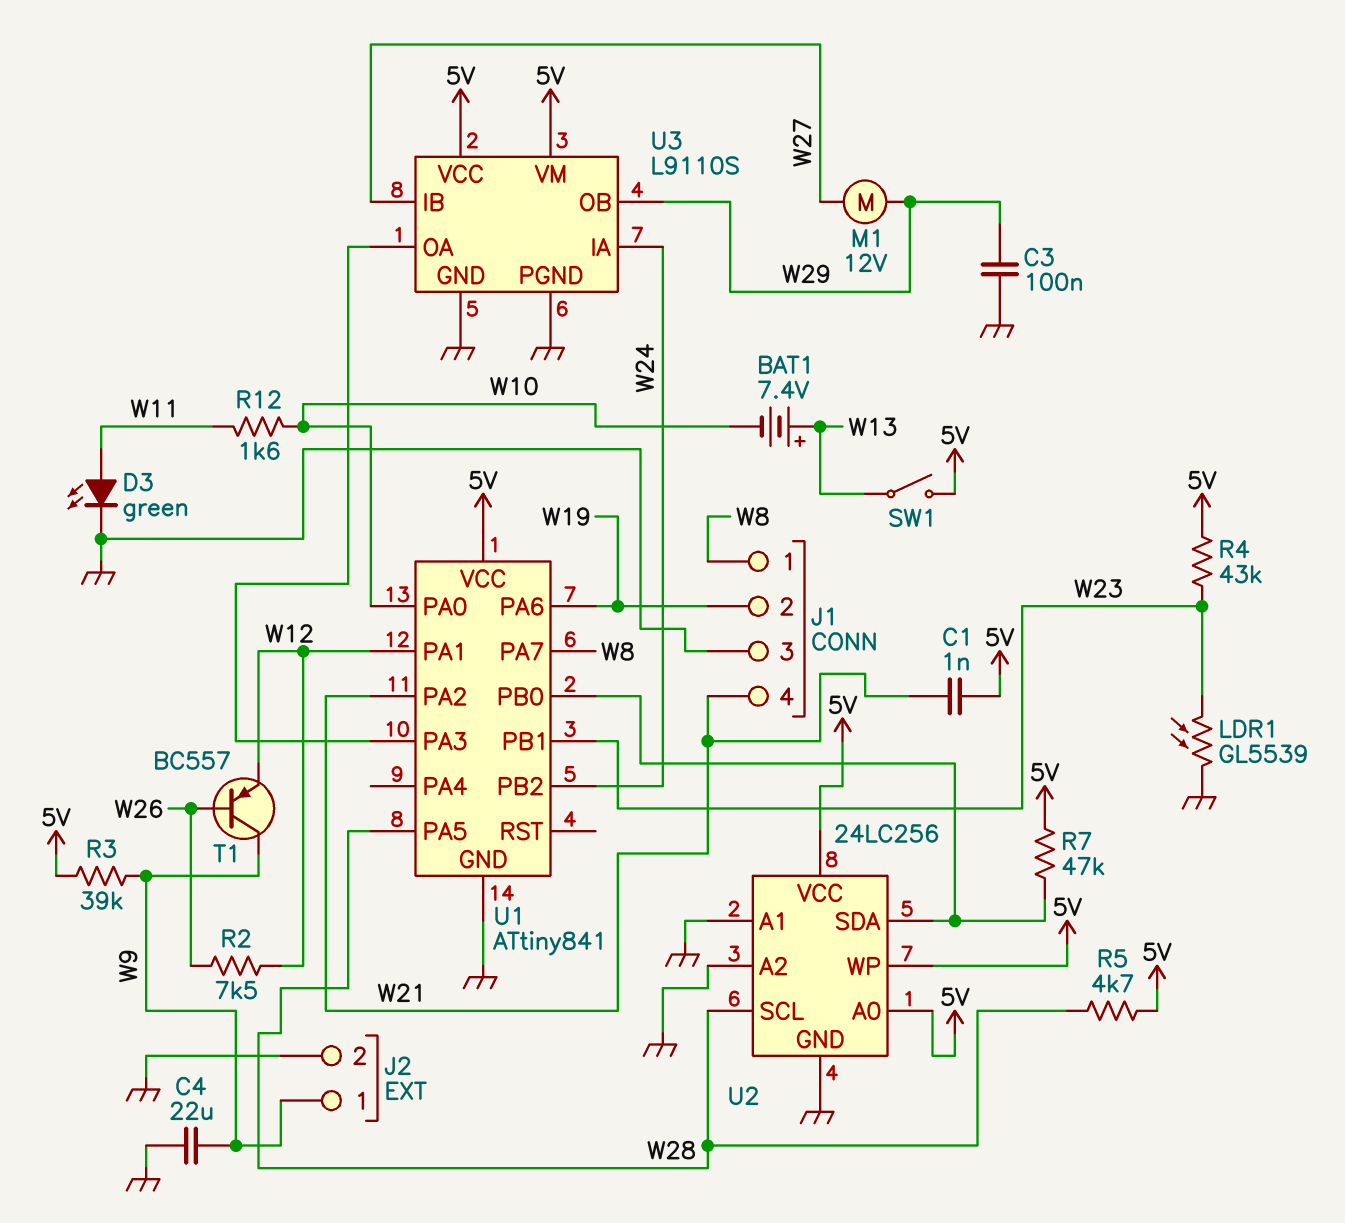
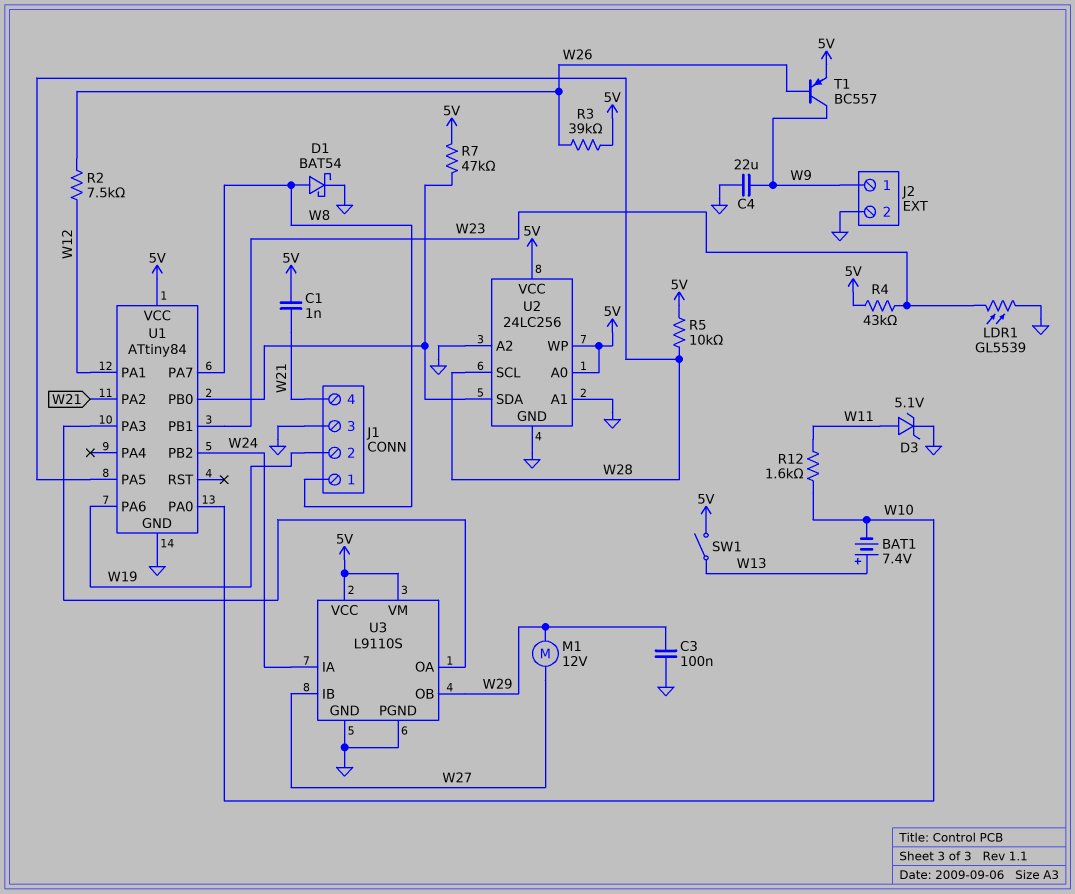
D1: none -> schottky BAT54 (A W8, K GND)
D3: LED green (A W11, K GND) -> zener 5.1V (A W11, K GND)
R3: 39k (5V, W9) -> 39k (5V, W26)
R5: 4.7k (5V, W28) -> 10k (5V, W28)
T1: PNP BC557 (B W26, C W9, E W12) -> PNP BC557 (B W26, C W9, E 5V)
U1: ATtiny841 -> ATtiny84

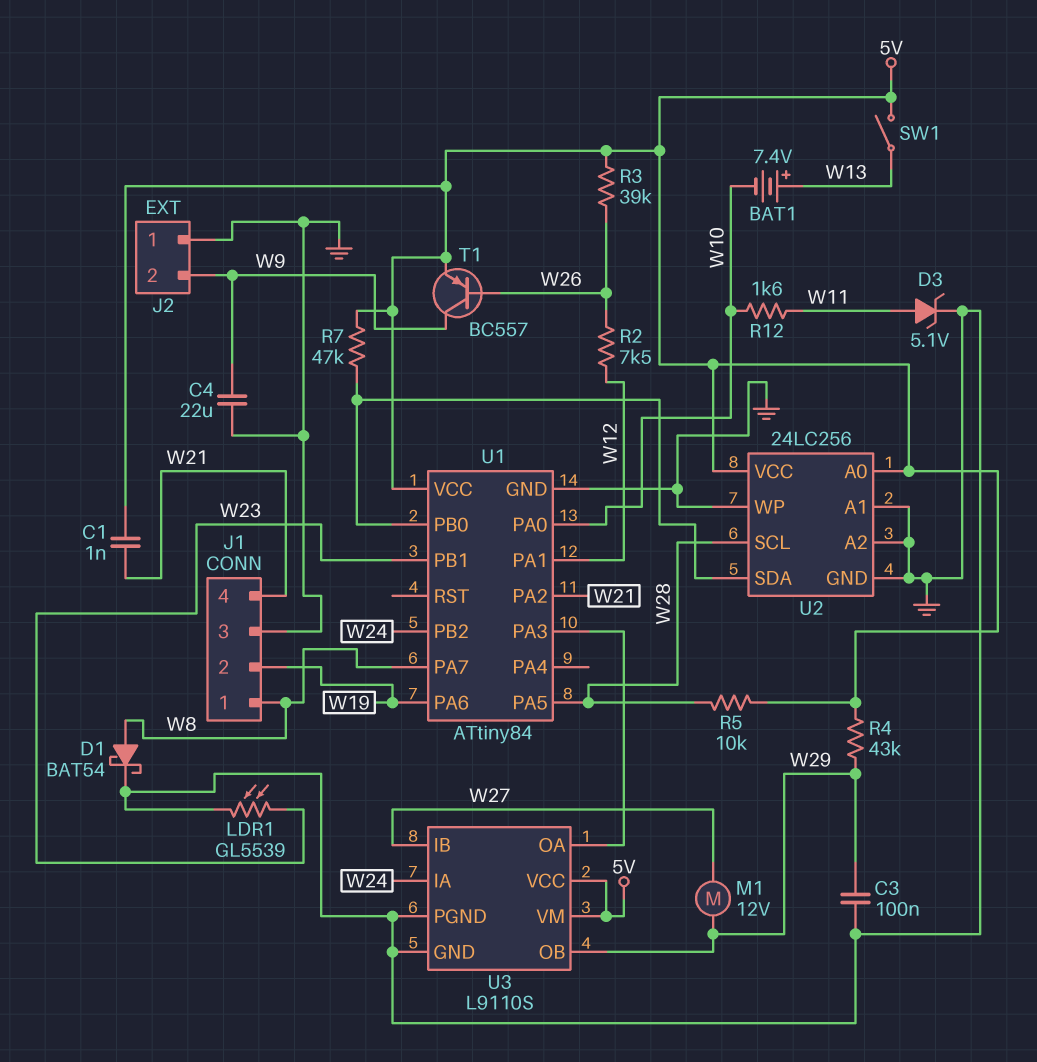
J2 pin 1: W9 -> GND
J2 pin 2: GND -> W9
R4: 43k (5V, W23) -> 43k (5V, W29)
U2 pin WP: 5V -> GND

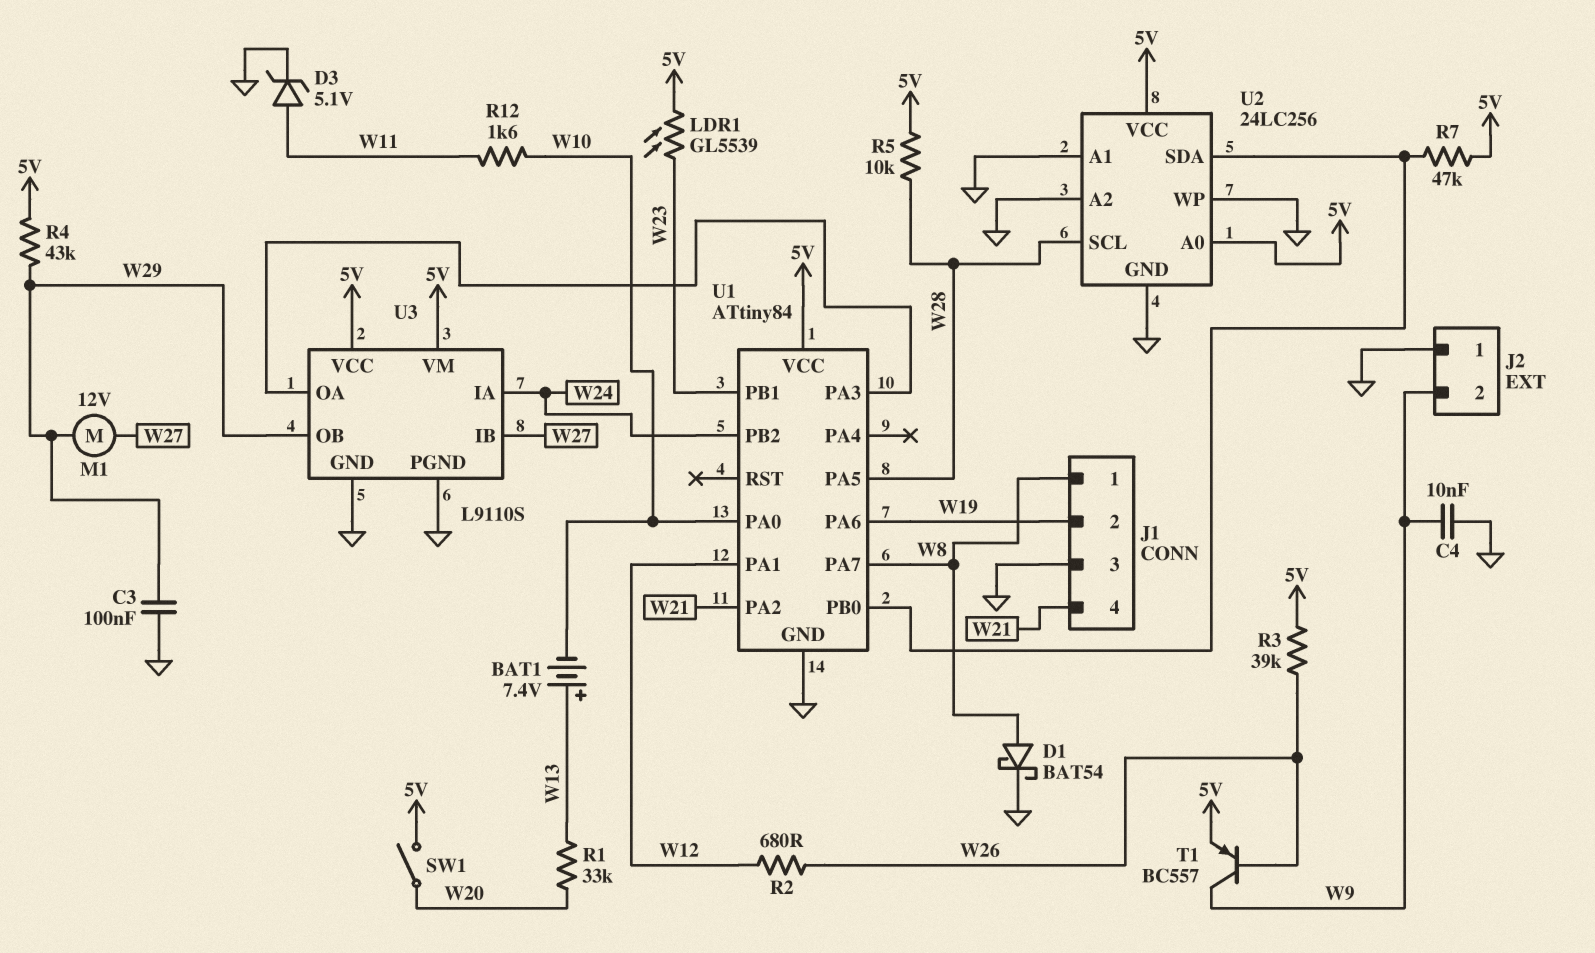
C1: 1nF (5V, W21) -> none
C4: 22uF (GND, W9) -> 10nF (GND, W9)
LDR1: GL5539 (GND, W23) -> GL5539 (5V, W23)
R1: none -> 33k (W13, W20)
R2: 7.5k (W12, W26) -> 680 (W12, W26)
SW1: switch (5V, W13) -> switch (5V, W20)

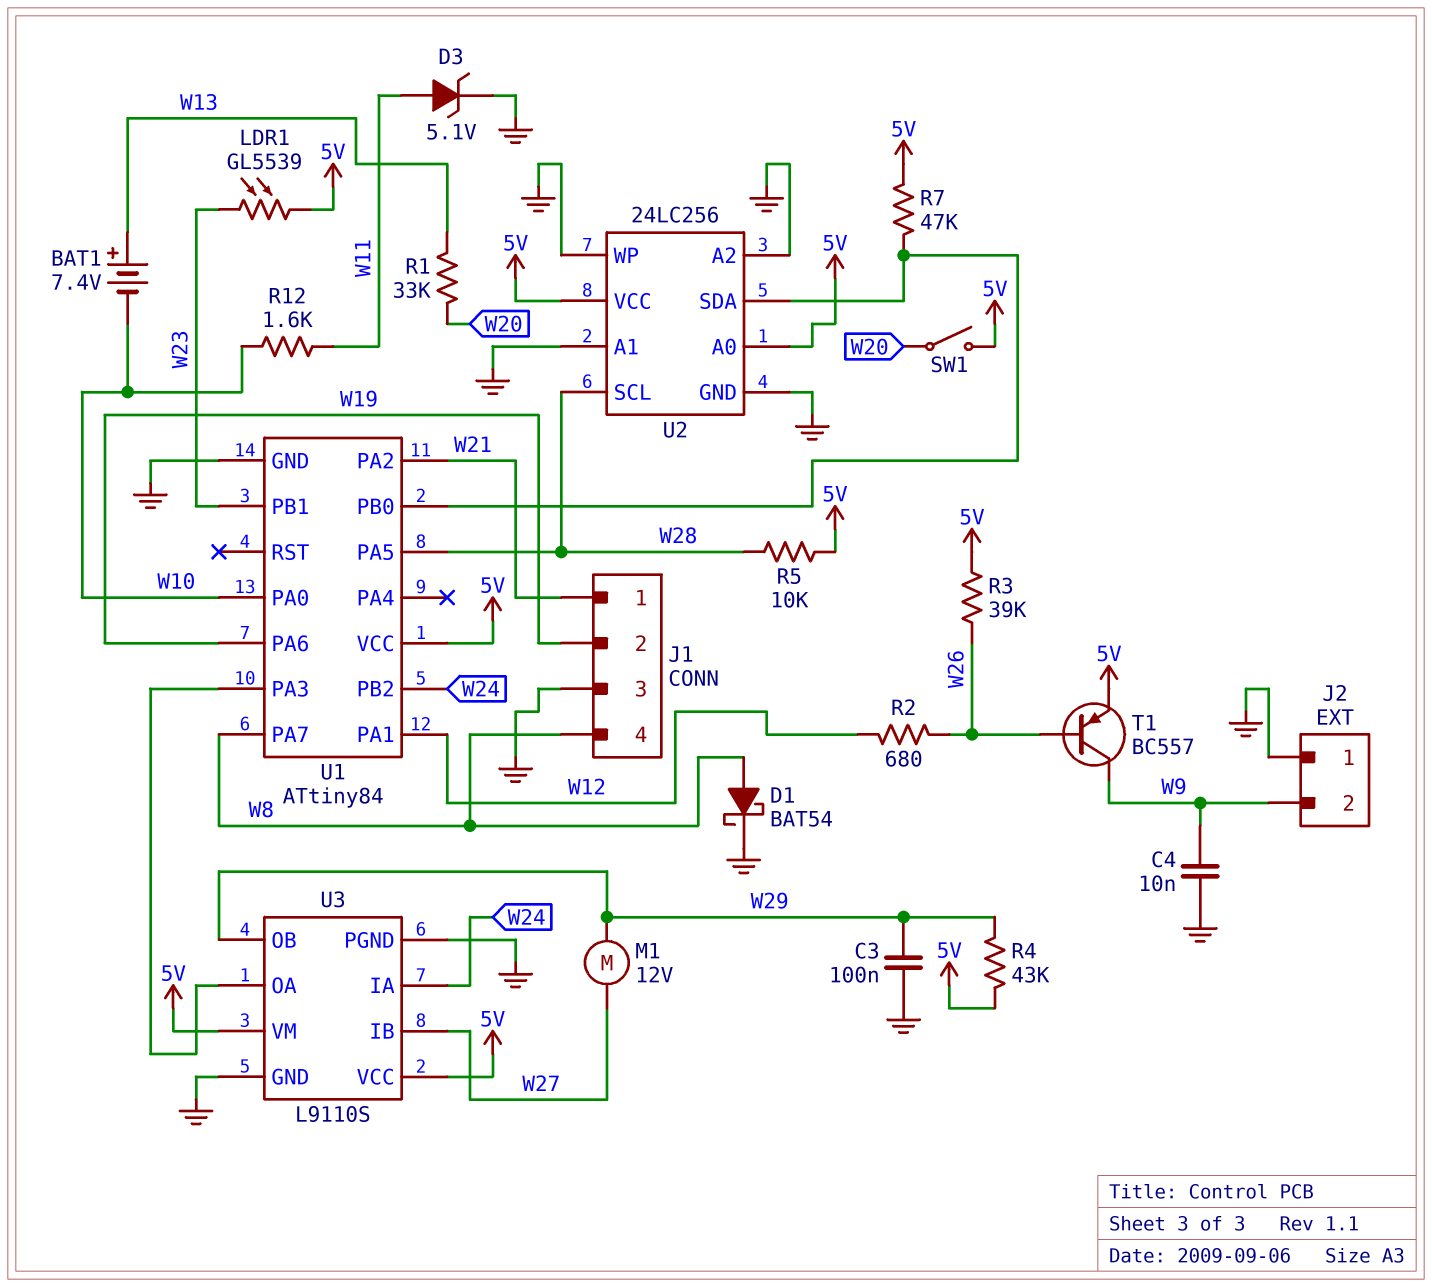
J1 pin 1: W8 -> W21
J1 pin 4: W21 -> W8

